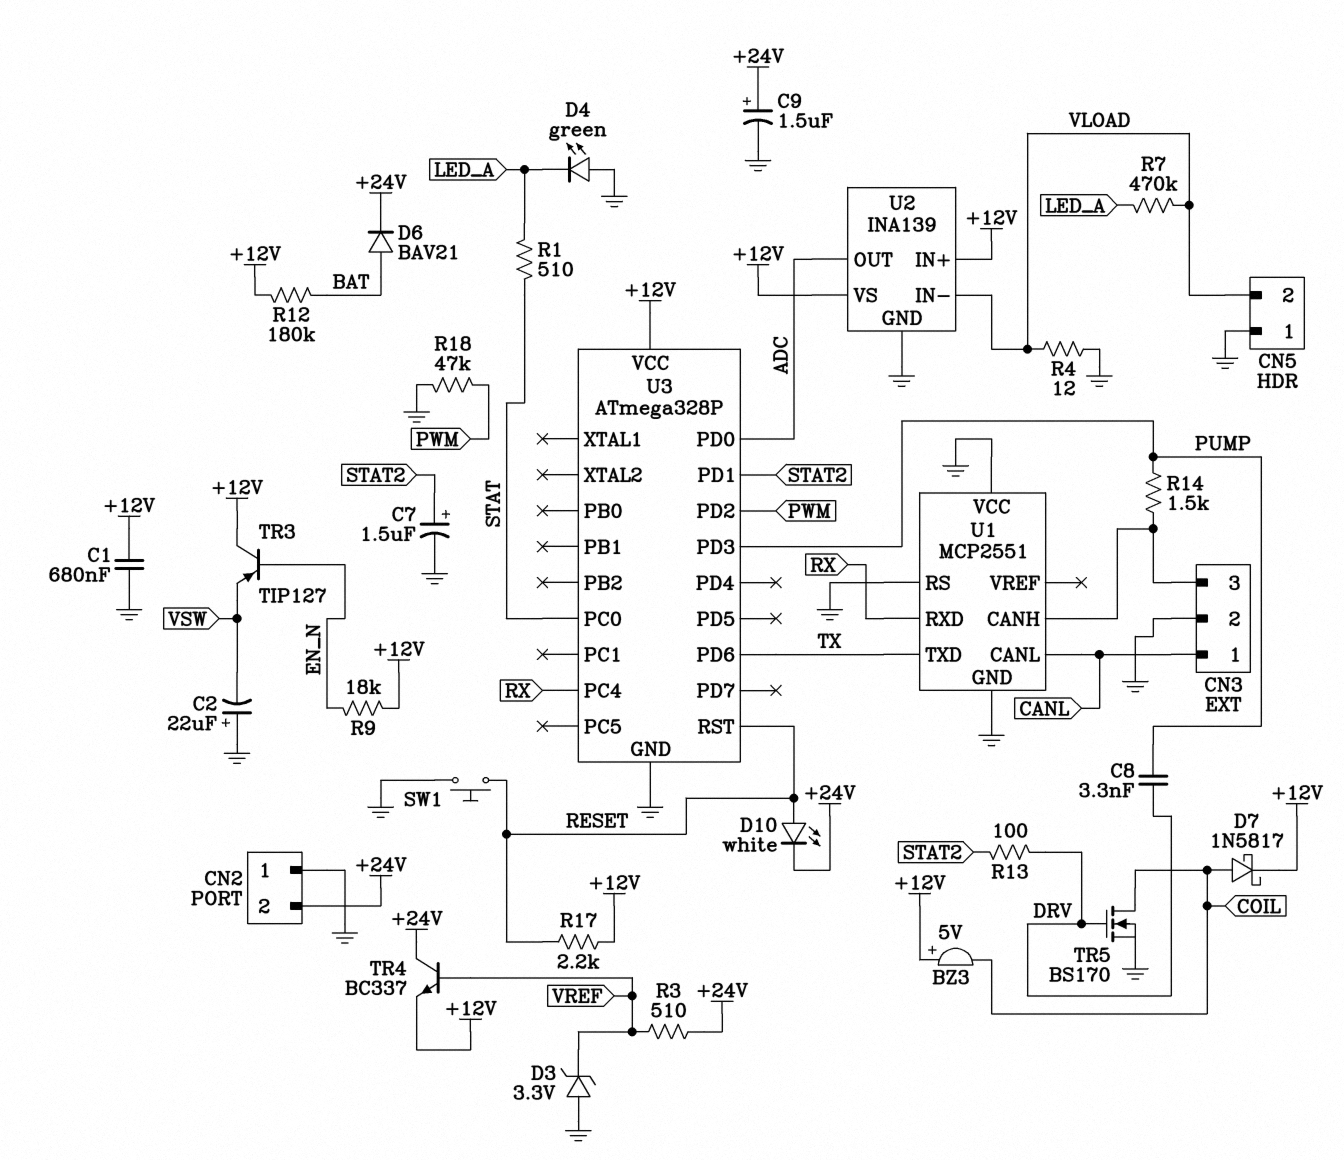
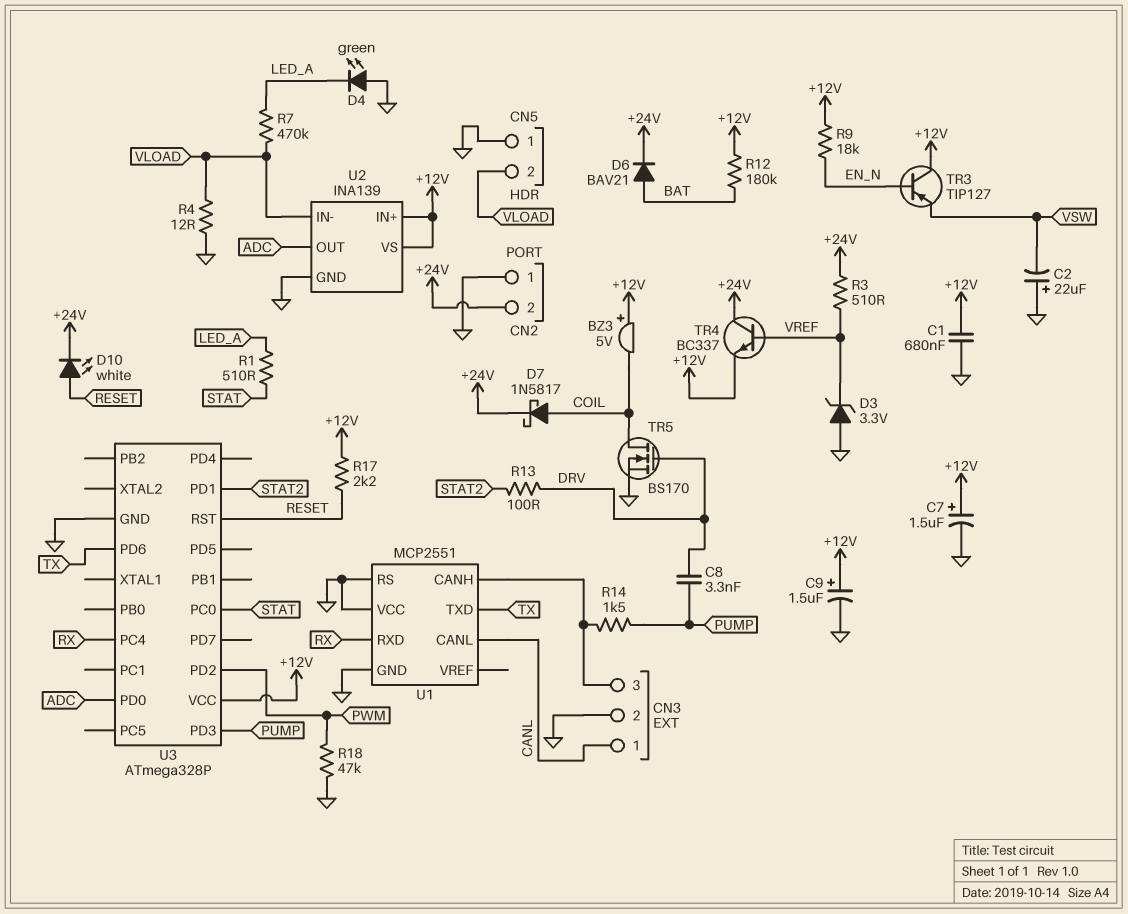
C7: 1.5uF (plus STAT2, minus GND) -> 1.5uF (plus +12V, minus GND)
C9: 1.5uF (plus +24V, minus GND) -> 1.5uF (plus +12V, minus GND)
D7: schottky 1N5817 (A COIL, K +12V) -> schottky 1N5817 (A COIL, K +24V)
SW1: button (GND, RESET) -> none

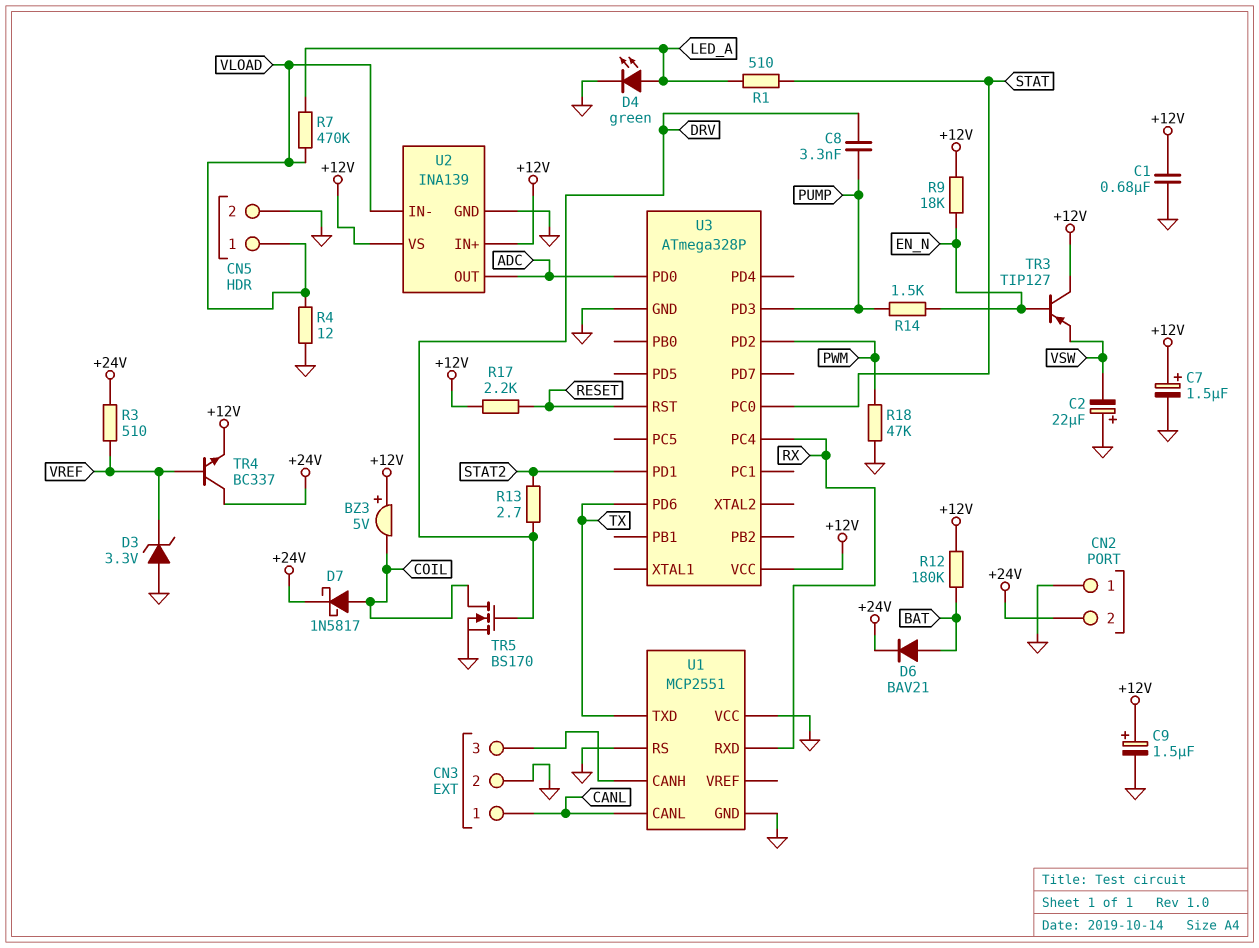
CN5 pin 1: GND -> VLOAD
CN5 pin 2: VLOAD -> GND
D4: LED green (A GND, K LED_A) -> LED green (A LED_A, K GND)
D10: LED white (A RESET, K +24V) -> none
R13: 100 (DRV, STAT2) -> 2.7 (DRV, STAT2)
R14: 1.5k (CN3/3, PUMP) -> 1.5k (EN_N, PUMP)

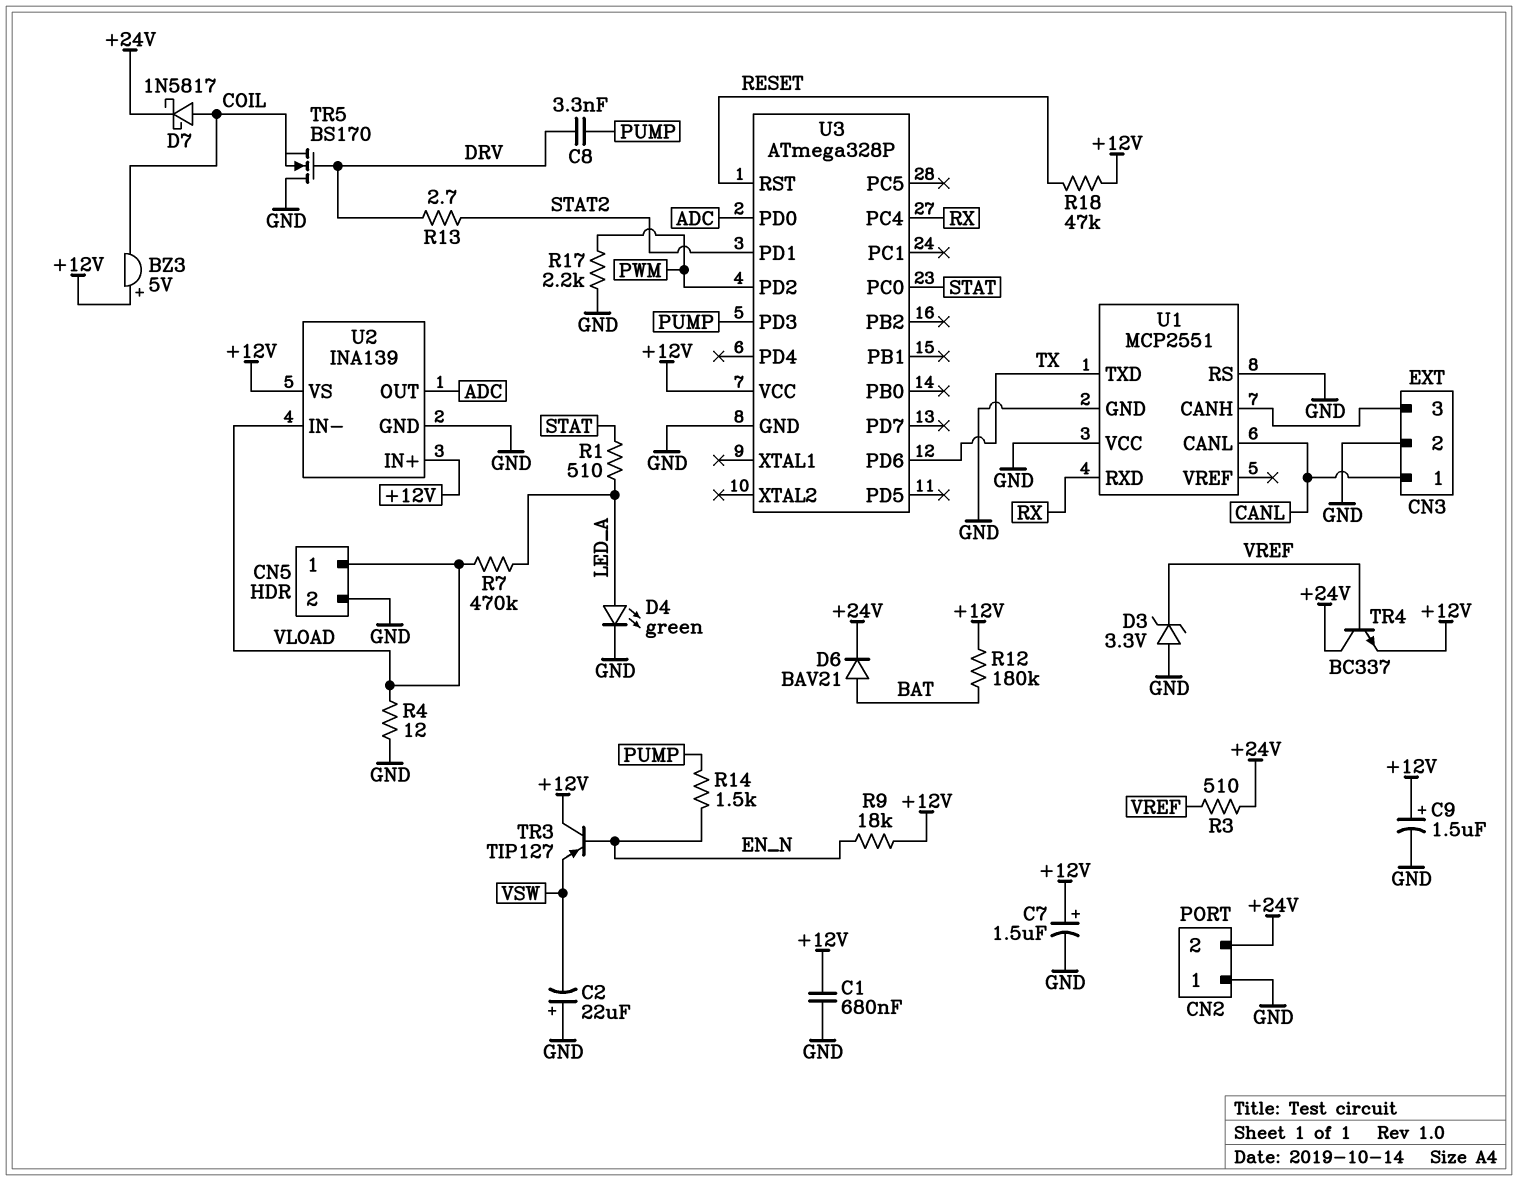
R17: 2.2k (+12V, RESET) -> 2.2k (GND, PWM)
R18: 47k (GND, PWM) -> 47k (+12V, RESET)
TR5: NMOS BS170 (G DRV, D COIL, S GND) -> NMOS BS170 (G DRV, D GND, S COIL)

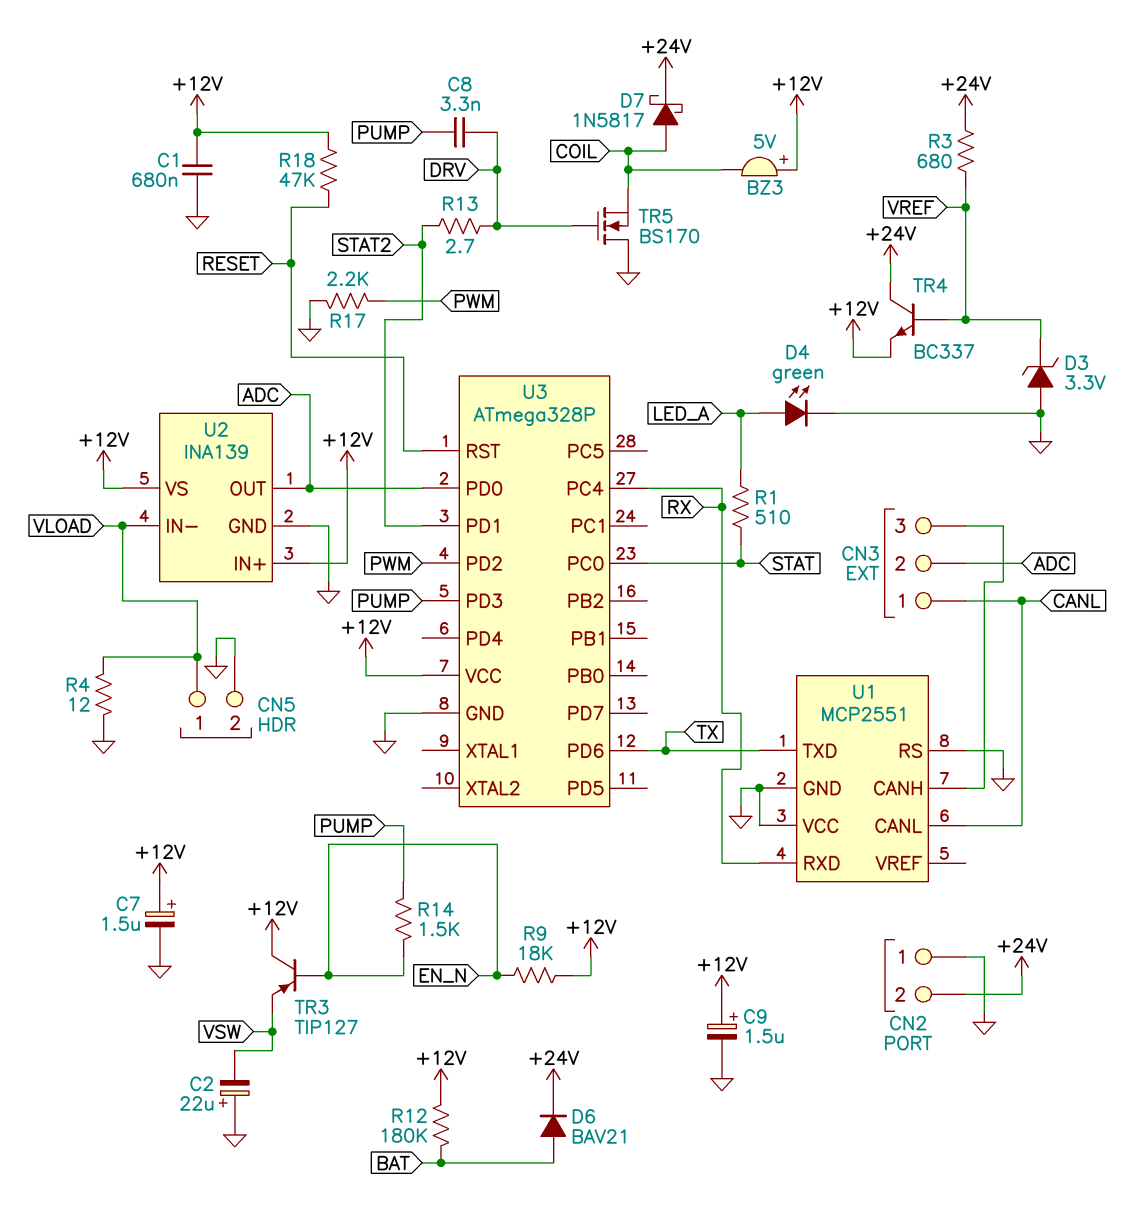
CN3 pin 2: GND -> ADC
R3: 510 (+24V, VREF) -> 680 (+24V, VREF)
R7: 470k (LED_A, VLOAD) -> none

